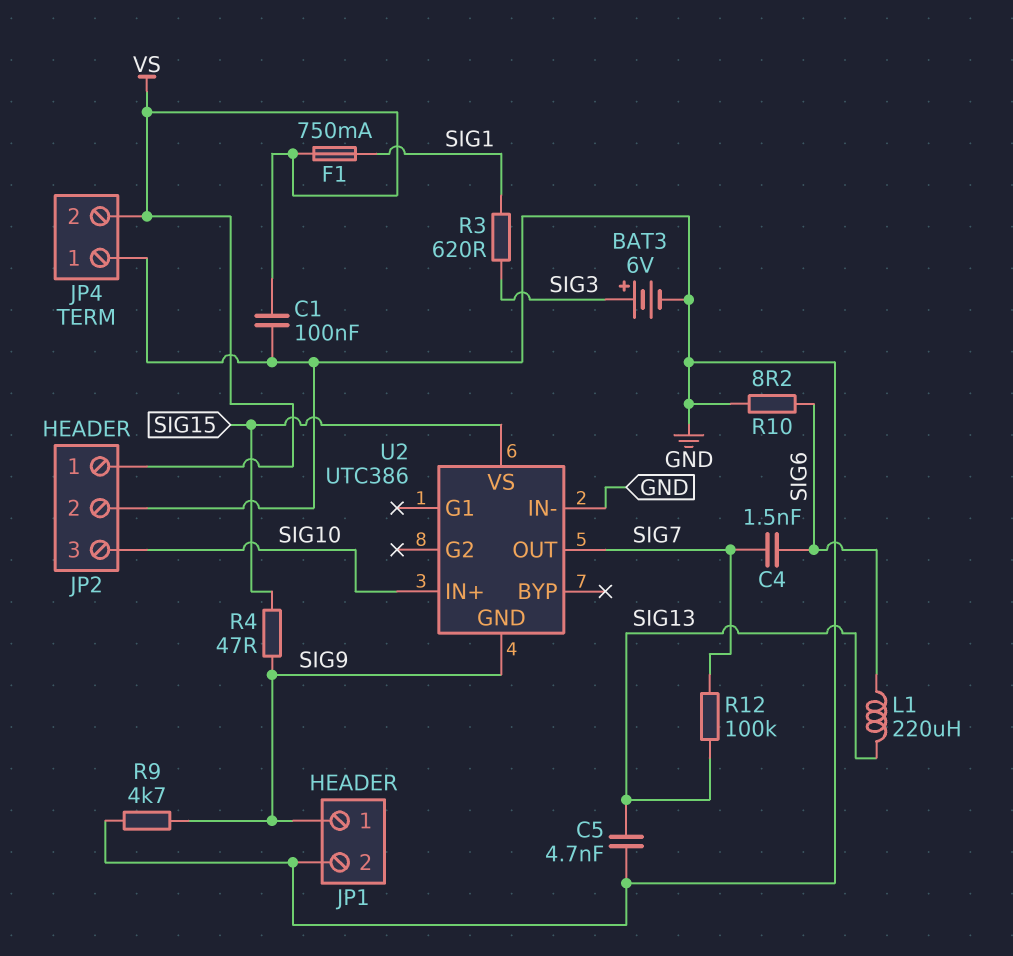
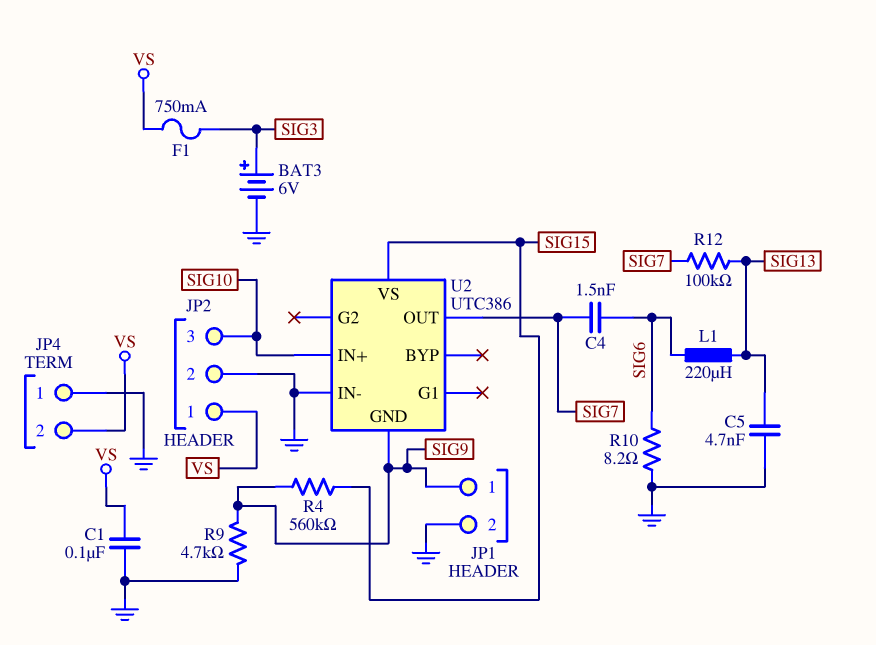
F1: 750mA (SIG1, VS) -> 750mA (SIG3, VS)
R3: 620 (SIG1, SIG3) -> none
R4: 47 (SIG9, SIG15) -> 560k (SIG9, SIG15)

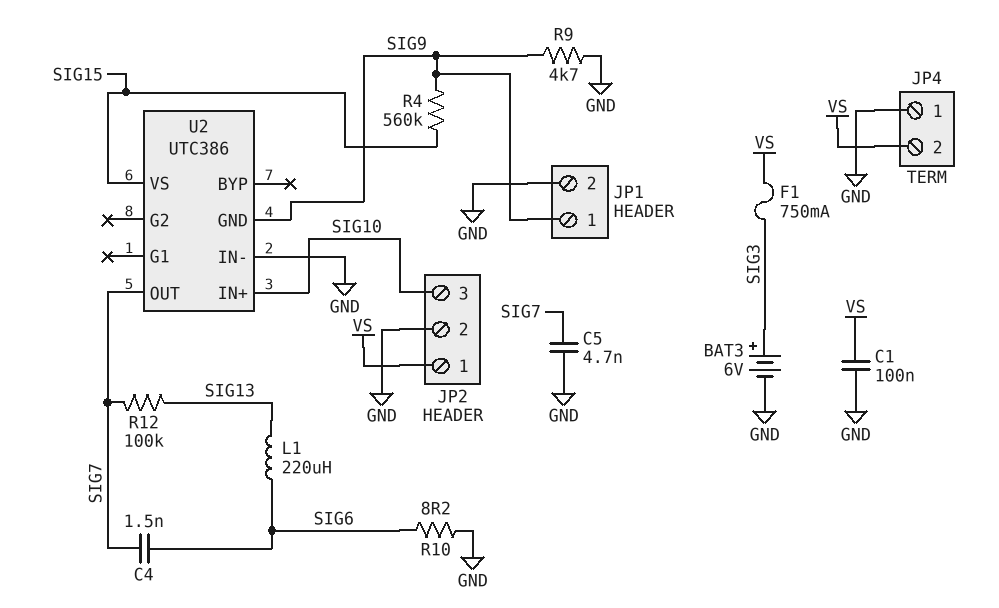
C5: 4.7nF (GND, SIG13) -> 4.7nF (GND, SIG7)

